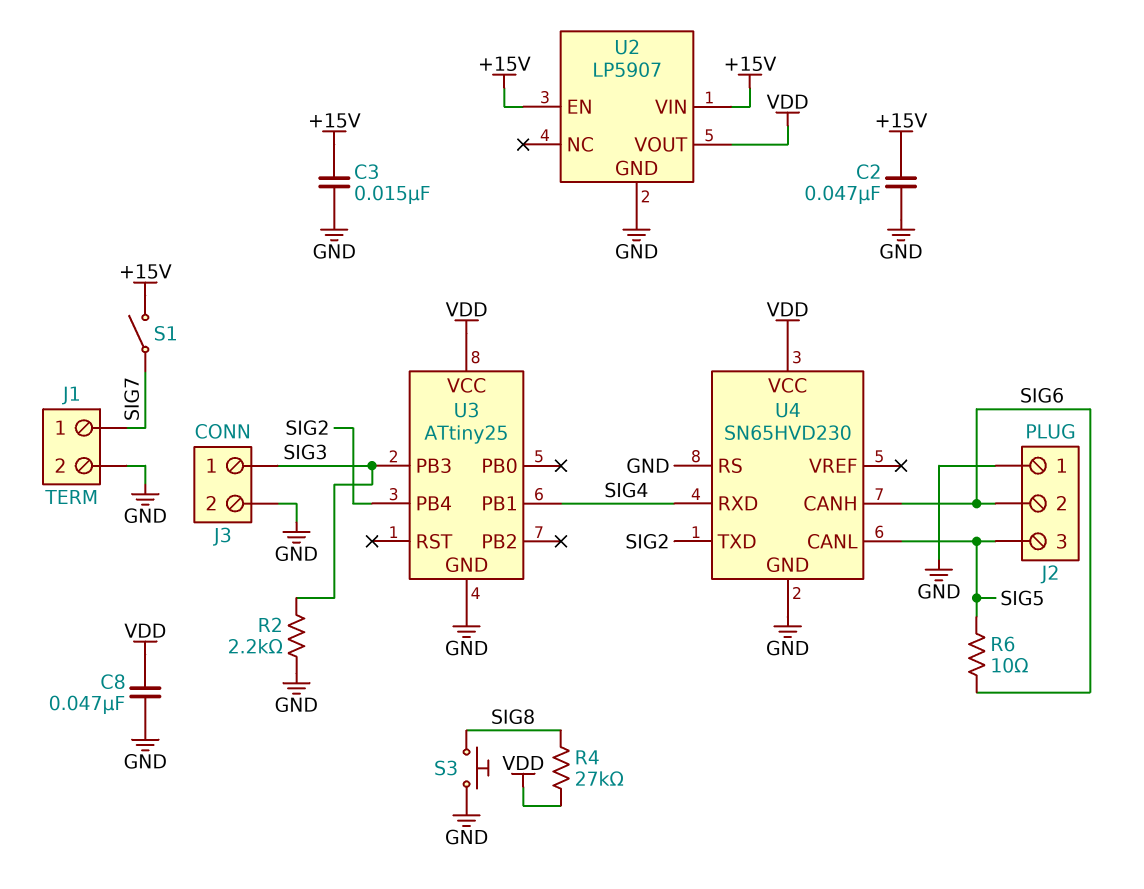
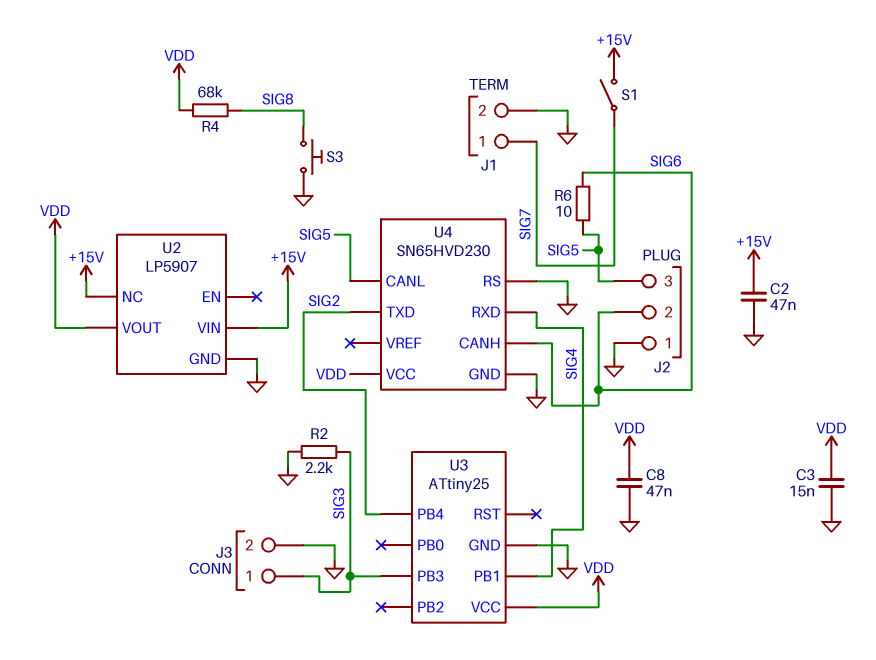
C3: 15nF (+15V, GND) -> 15nF (GND, VDD)
R4: 27k (SIG8, VDD) -> 68k (SIG8, VDD)
U2 pin EN: +15V -> none
U2 pin NC: none -> +15V

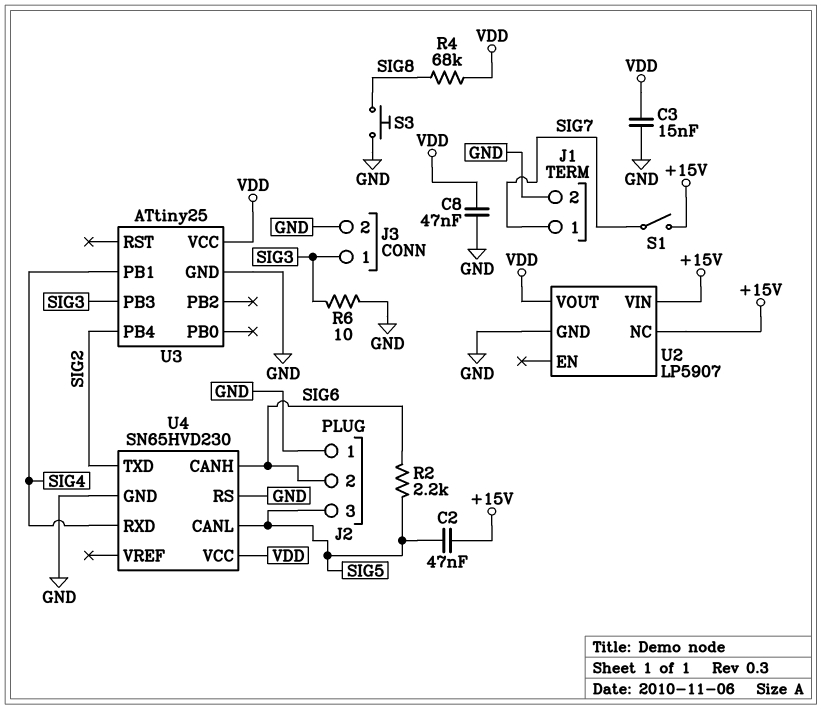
C2: 47nF (+15V, GND) -> 47nF (+15V, SIG5)
R2: 2.2k (GND, SIG3) -> 2.2k (SIG5, SIG6)
R6: 10 (SIG5, SIG6) -> 10 (GND, SIG3)

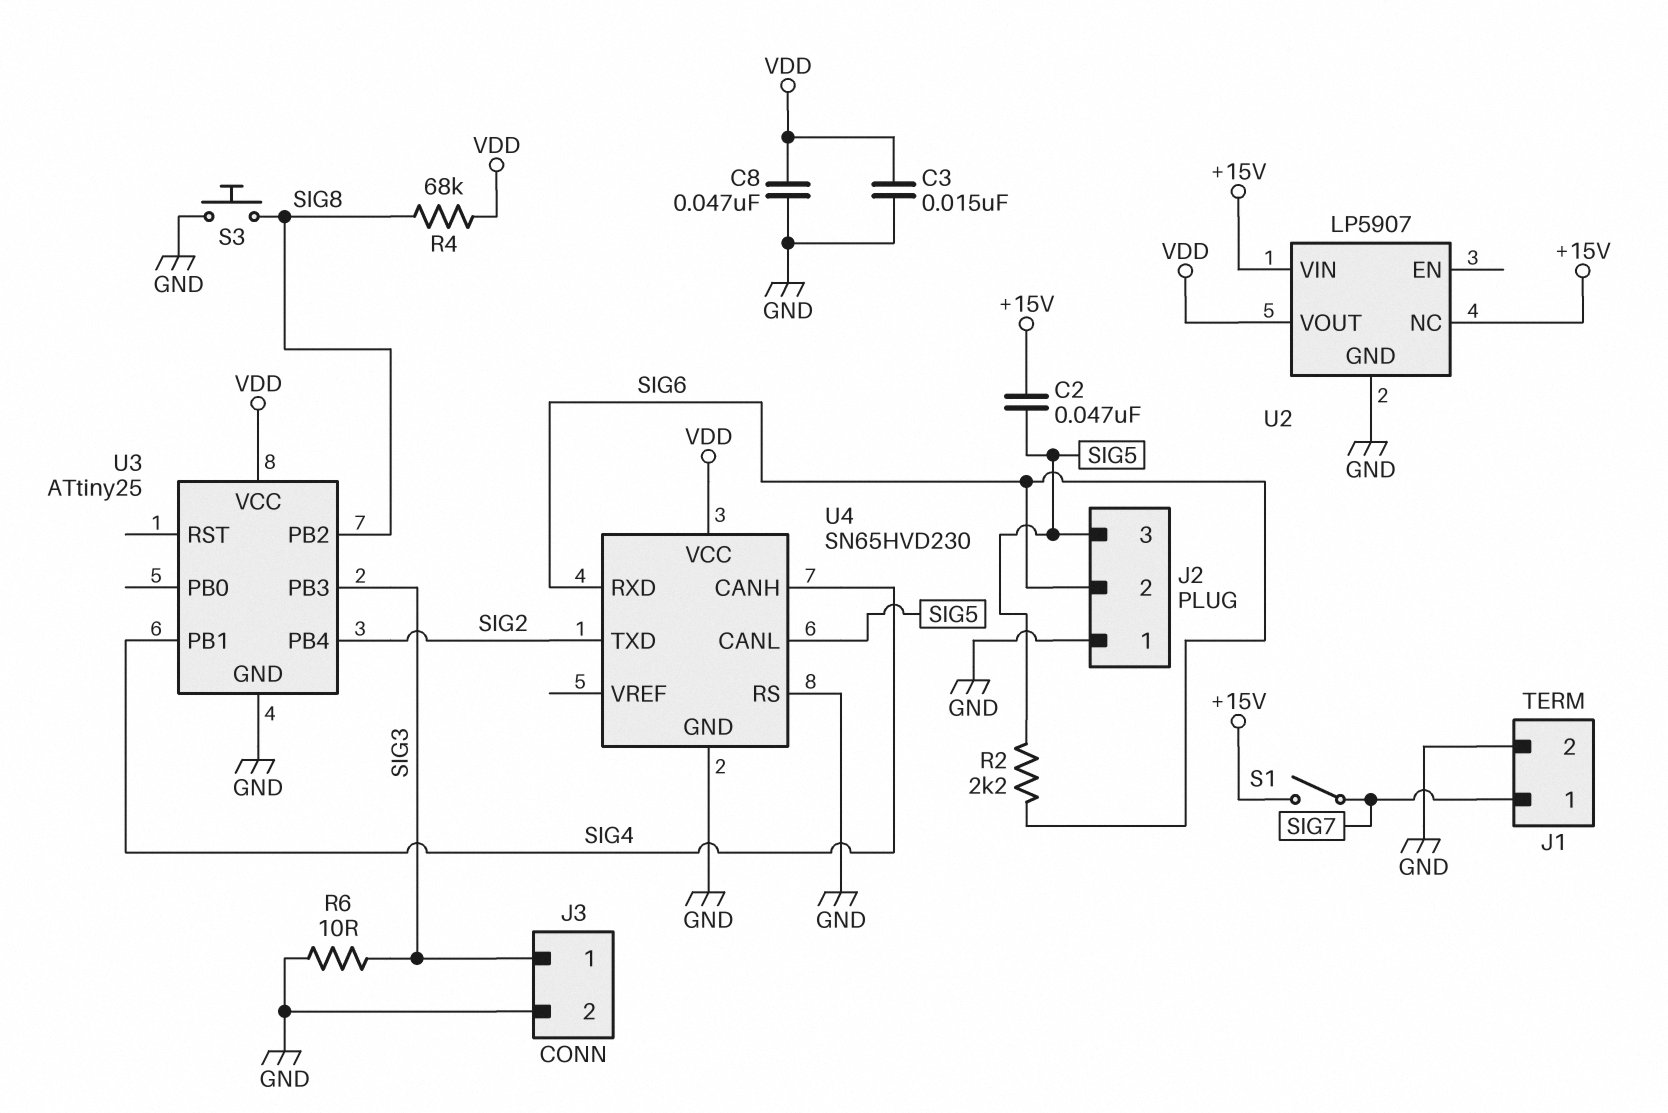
U3 pin PB2: none -> SIG8
U4 pin CANH: SIG6 -> SIG4
U4 pin RXD: SIG4 -> SIG6

